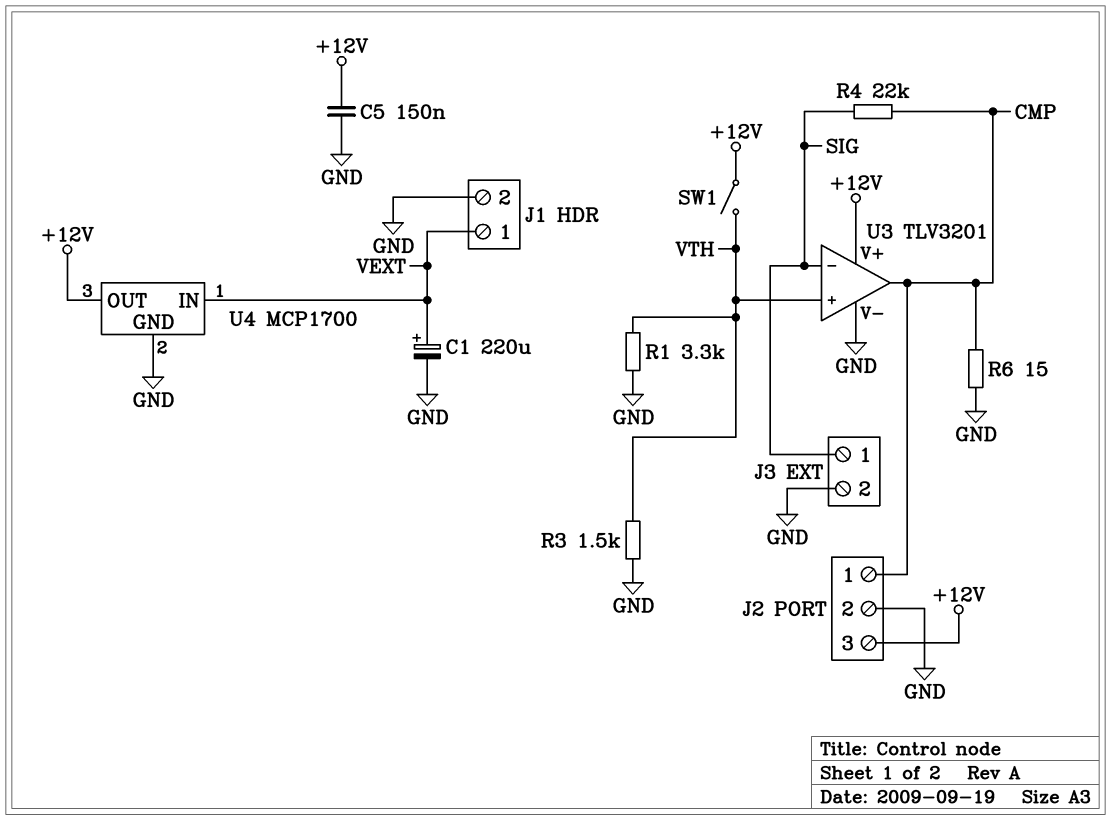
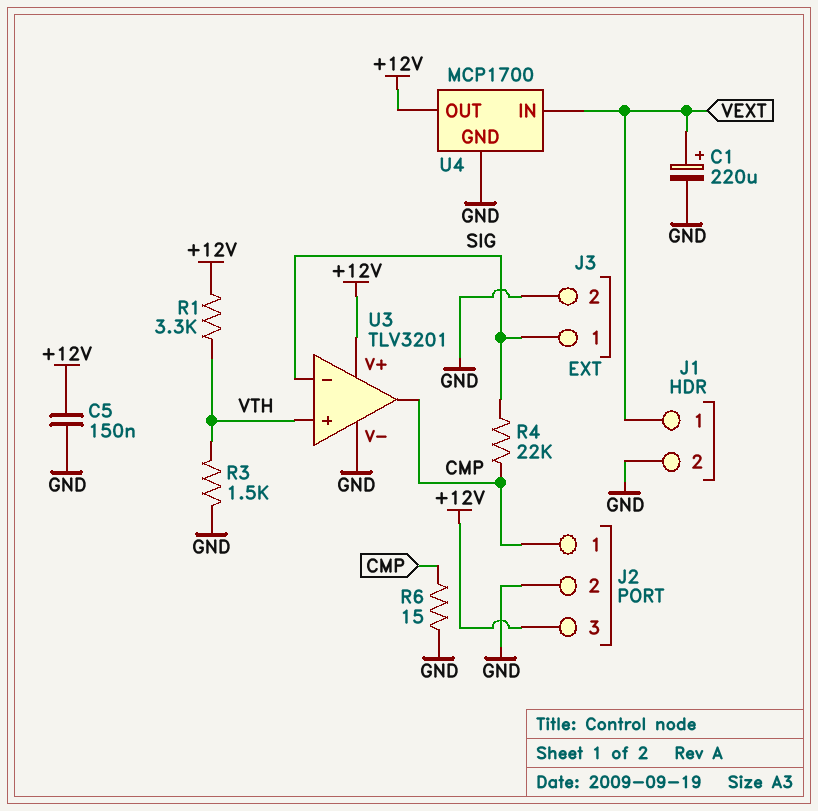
R1: 3.3k (GND, VTH) -> 3.3k (+12V, VTH)
SW1: switch (+12V, VTH) -> none

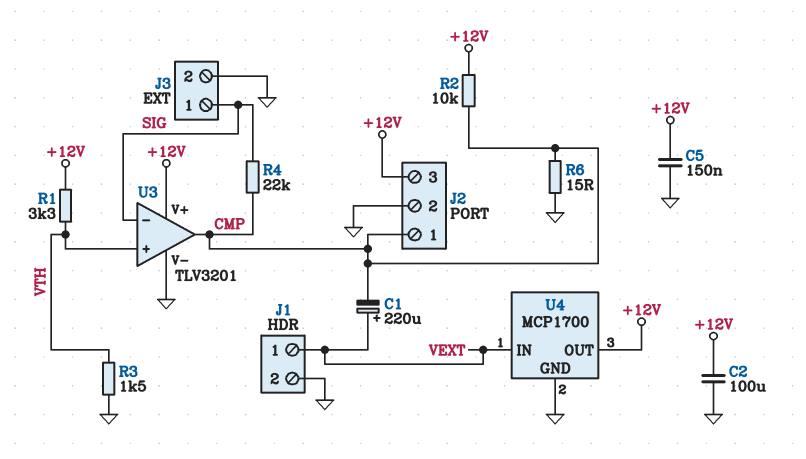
C1: 220uF (plus VEXT, minus GND) -> 220uF (plus VEXT, minus CMP)
C2: none -> 100uF (+12V, GND)
R2: none -> 10k (+12V, CMP)

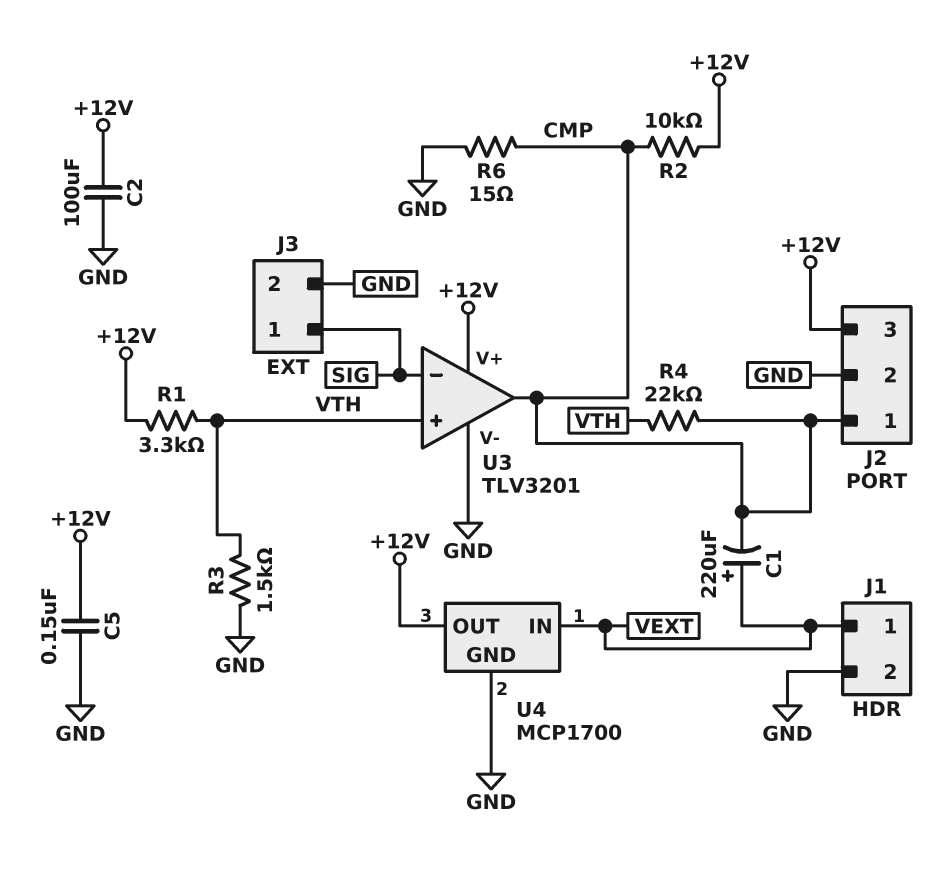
R4: 22k (CMP, SIG) -> 22k (CMP, VTH)

